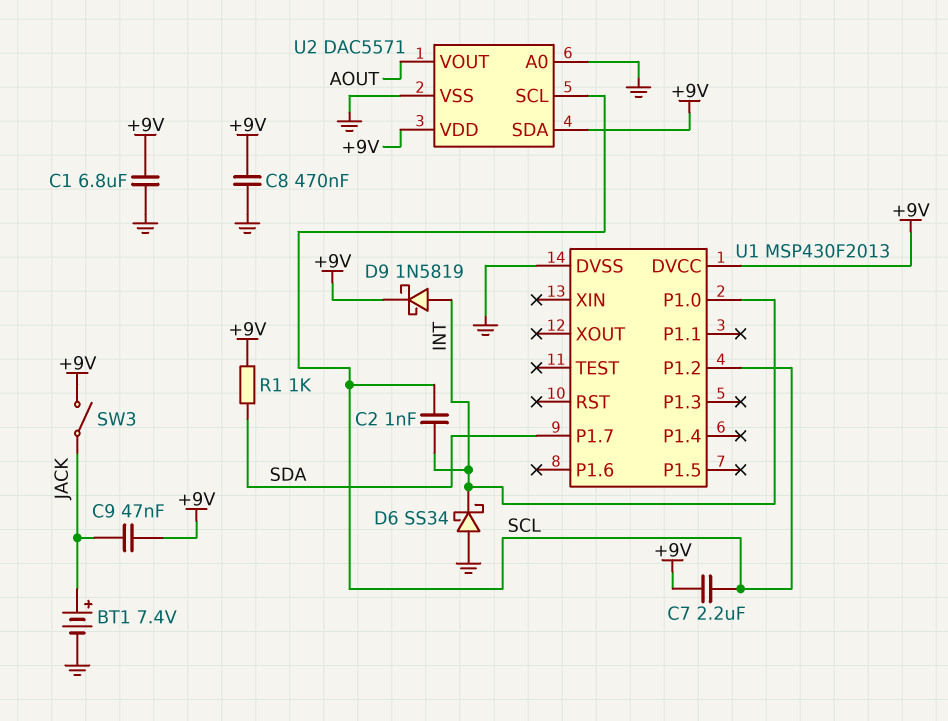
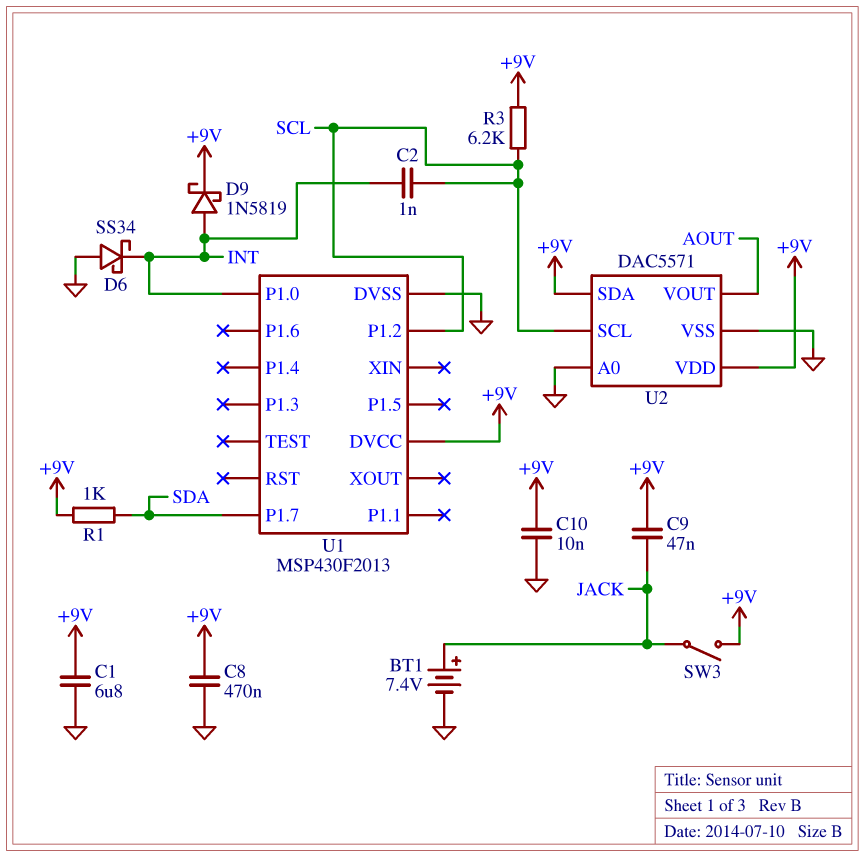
C7: 2.2uF (+9V, SCL) -> none
C10: none -> 10nF (+9V, GND)
R3: none -> 6.2k (+9V, SCL)

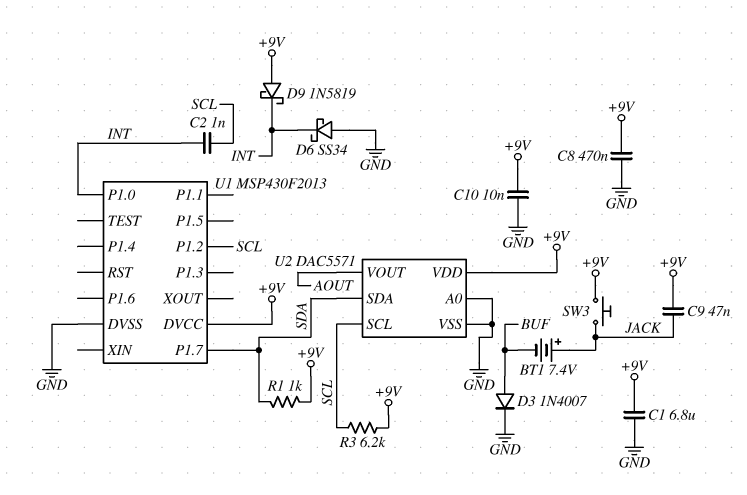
BT1: 7.4V (plus JACK, minus GND) -> 7.4V (plus JACK, minus BUF)
D3: none -> diode 1N4007 (A BUF, K GND)
D9: schottky 1N5819 (A INT, K +9V) -> schottky 1N5819 (A +9V, K INT)
SW3: switch (+9V, JACK) -> button (+9V, JACK)
U2 pin SDA: +9V -> SDA

